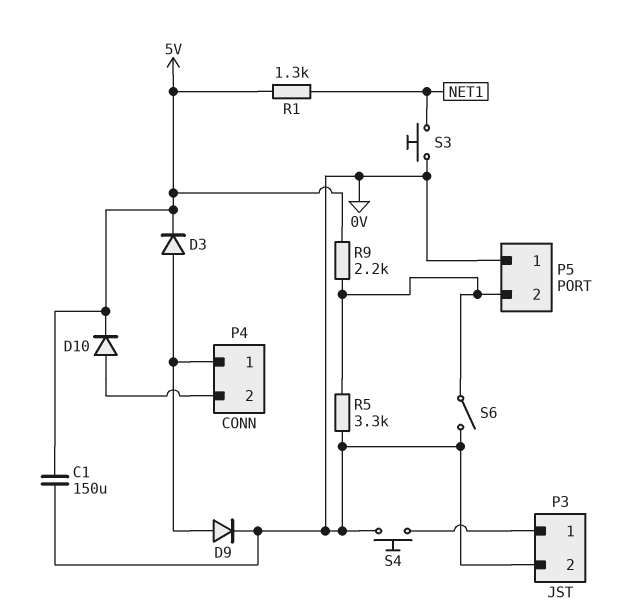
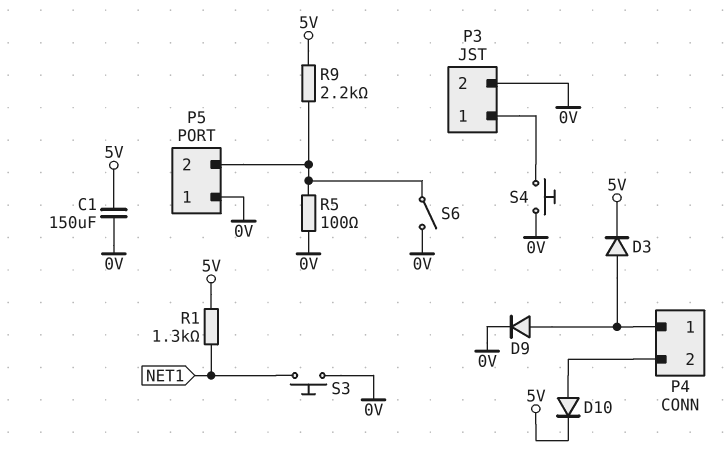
R5: 3.3k (0V, P5/2) -> 100 (0V, P5/2)

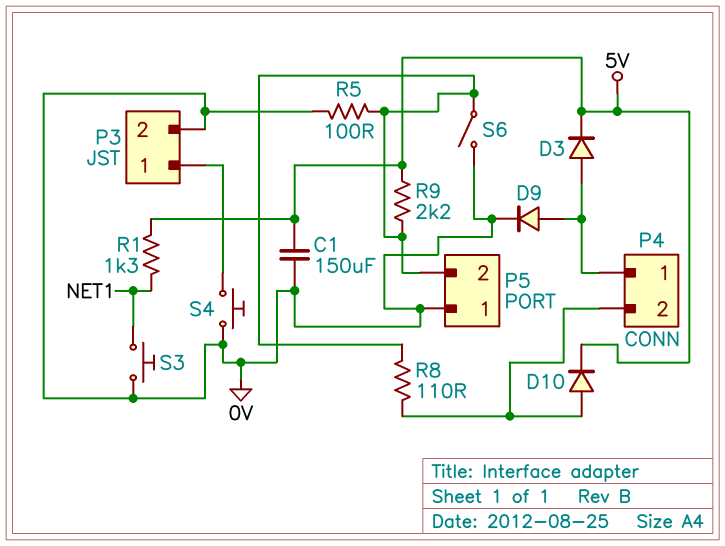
R8: none -> 110 (P4/2, P5/2)

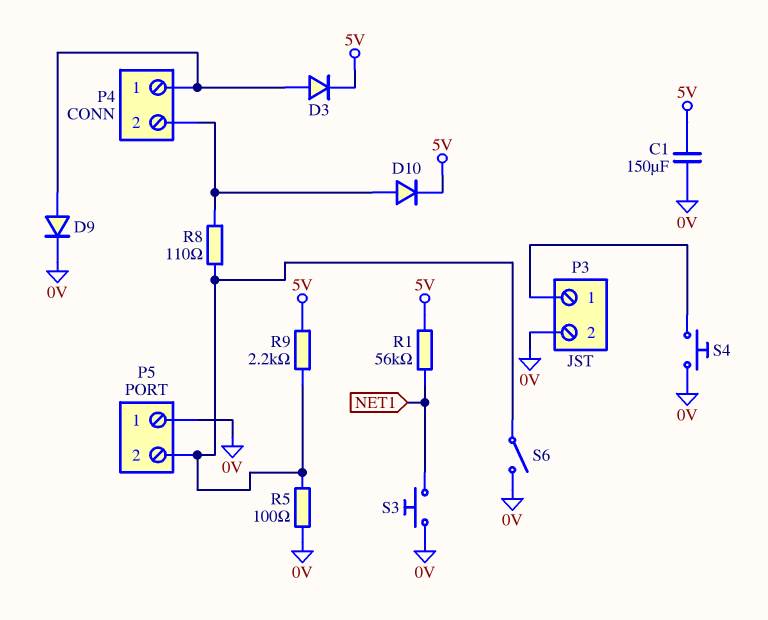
R1: 1.3k (5V, NET1) -> 56k (5V, NET1)

